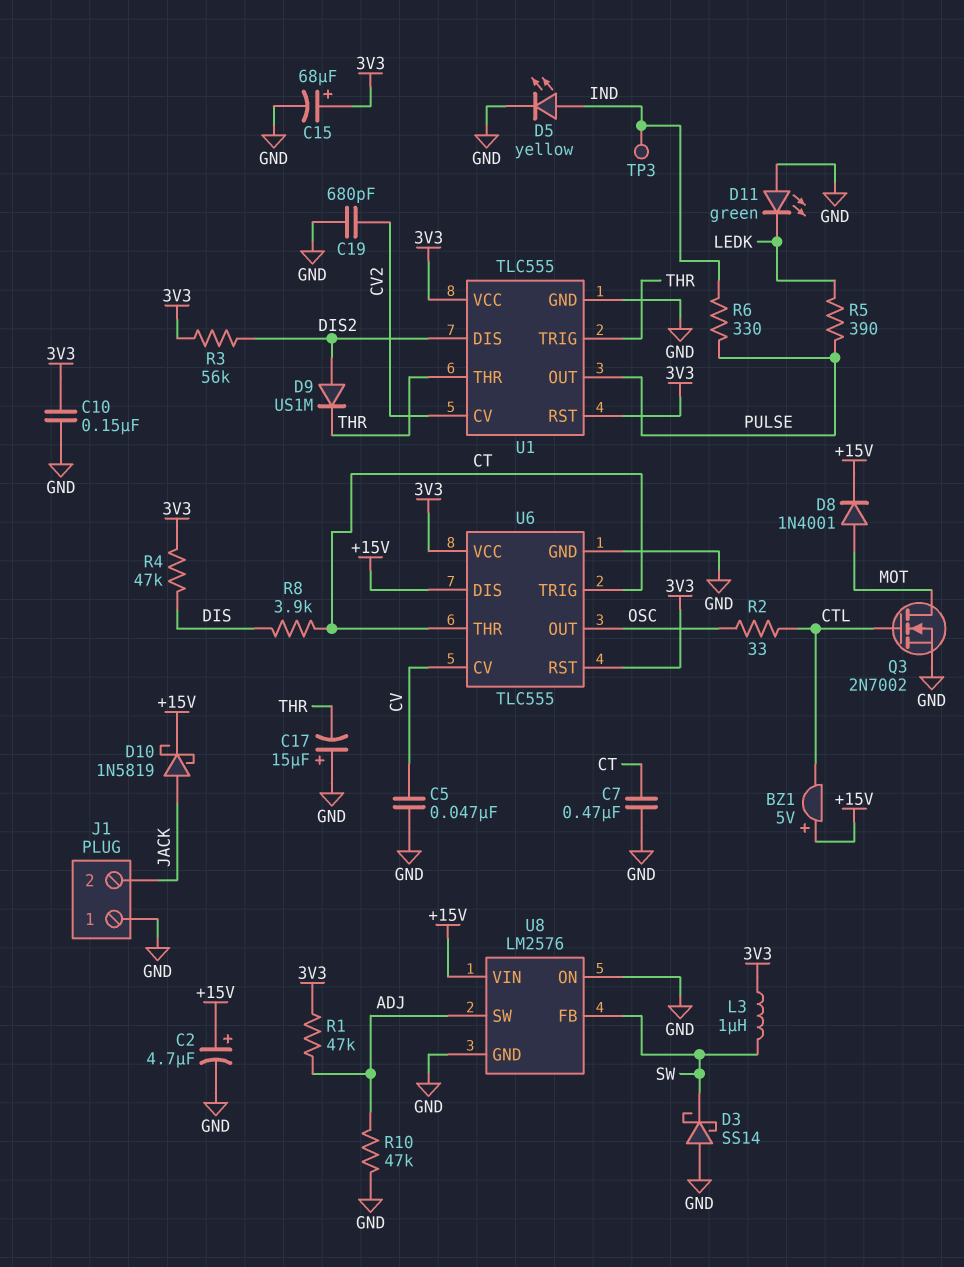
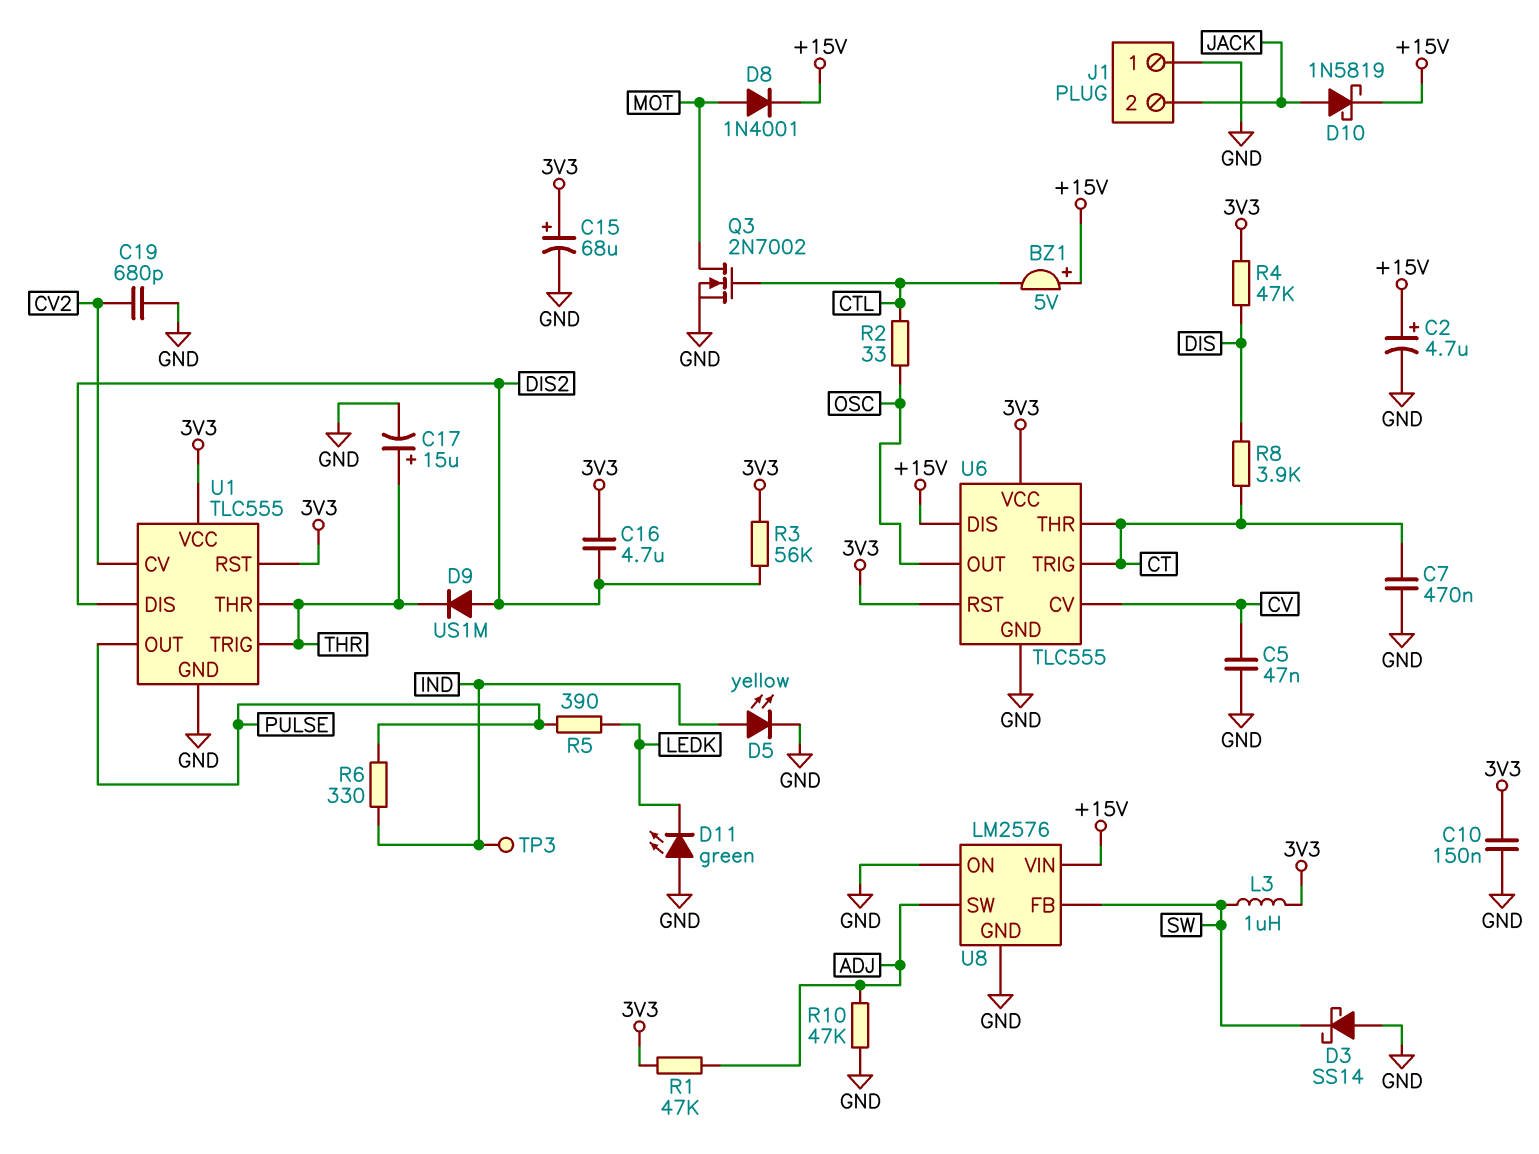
C16: none -> 4.7uF (3V3, DIS2)
C17: 15uF (plus GND, minus THR) -> 15uF (plus THR, minus GND)

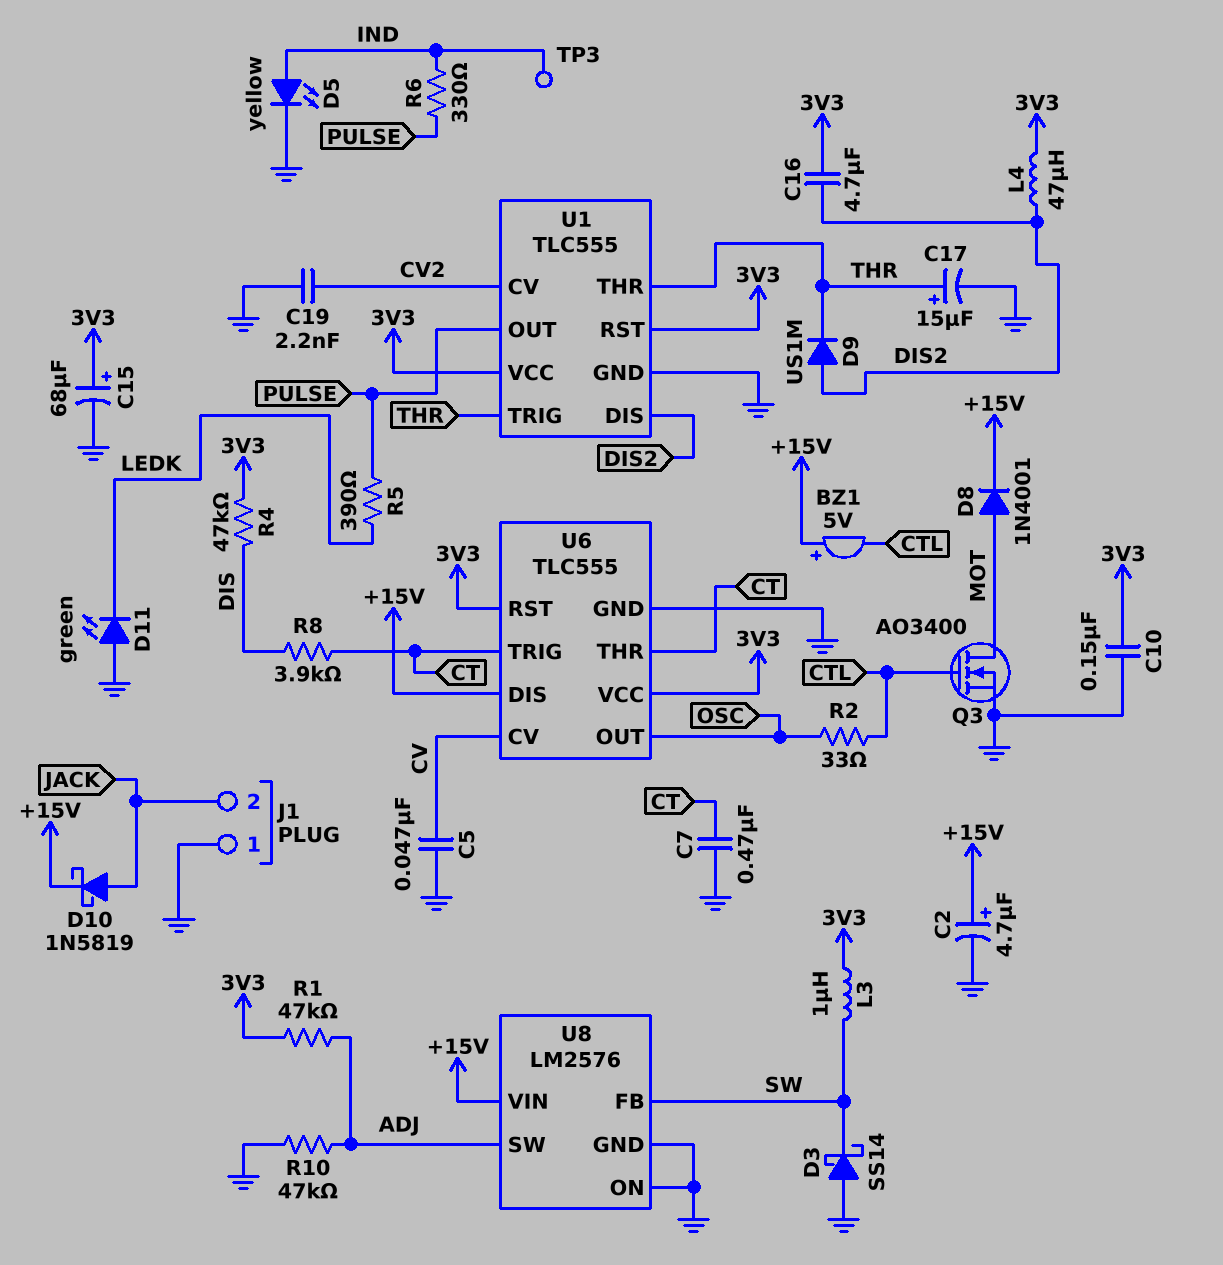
C19: 680pF (CV2, GND) -> 2.2nF (CV2, GND)
L4: none -> 47uH (3V3, DIS2)
Q3: NMOS 2N7002 (G CTL, D MOT, S GND) -> NMOS AO3400 (G CTL, D MOT, S GND)
R3: 56k (3V3, DIS2) -> none

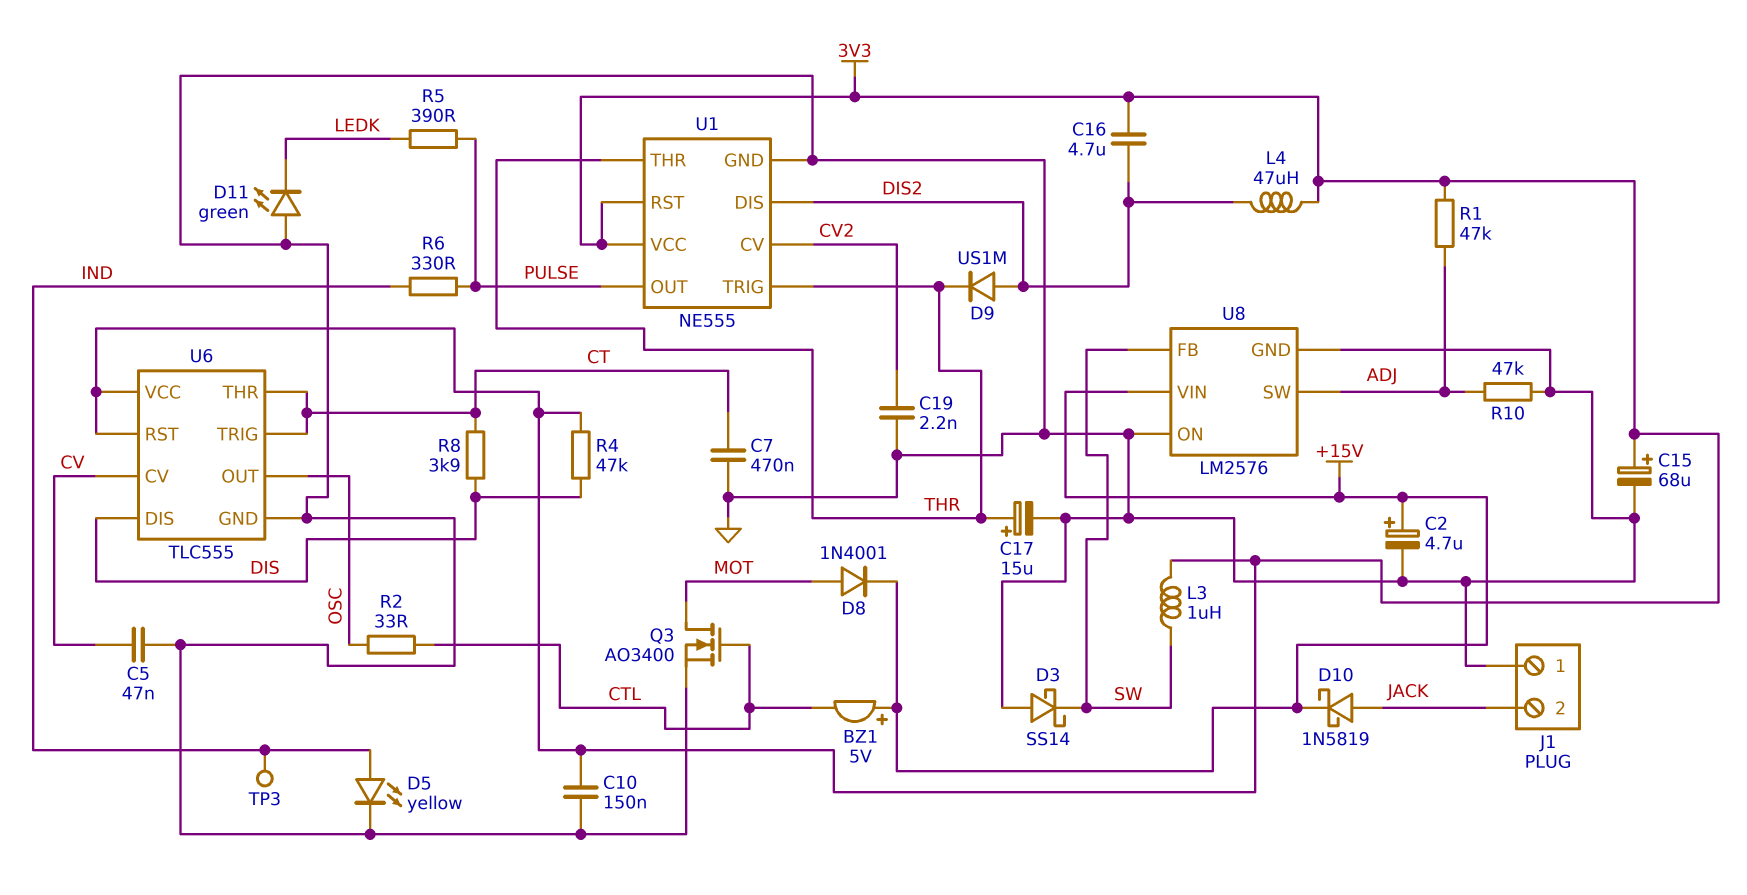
U1: TLC555 -> NE555
U6 pin DIS: +15V -> DIS

